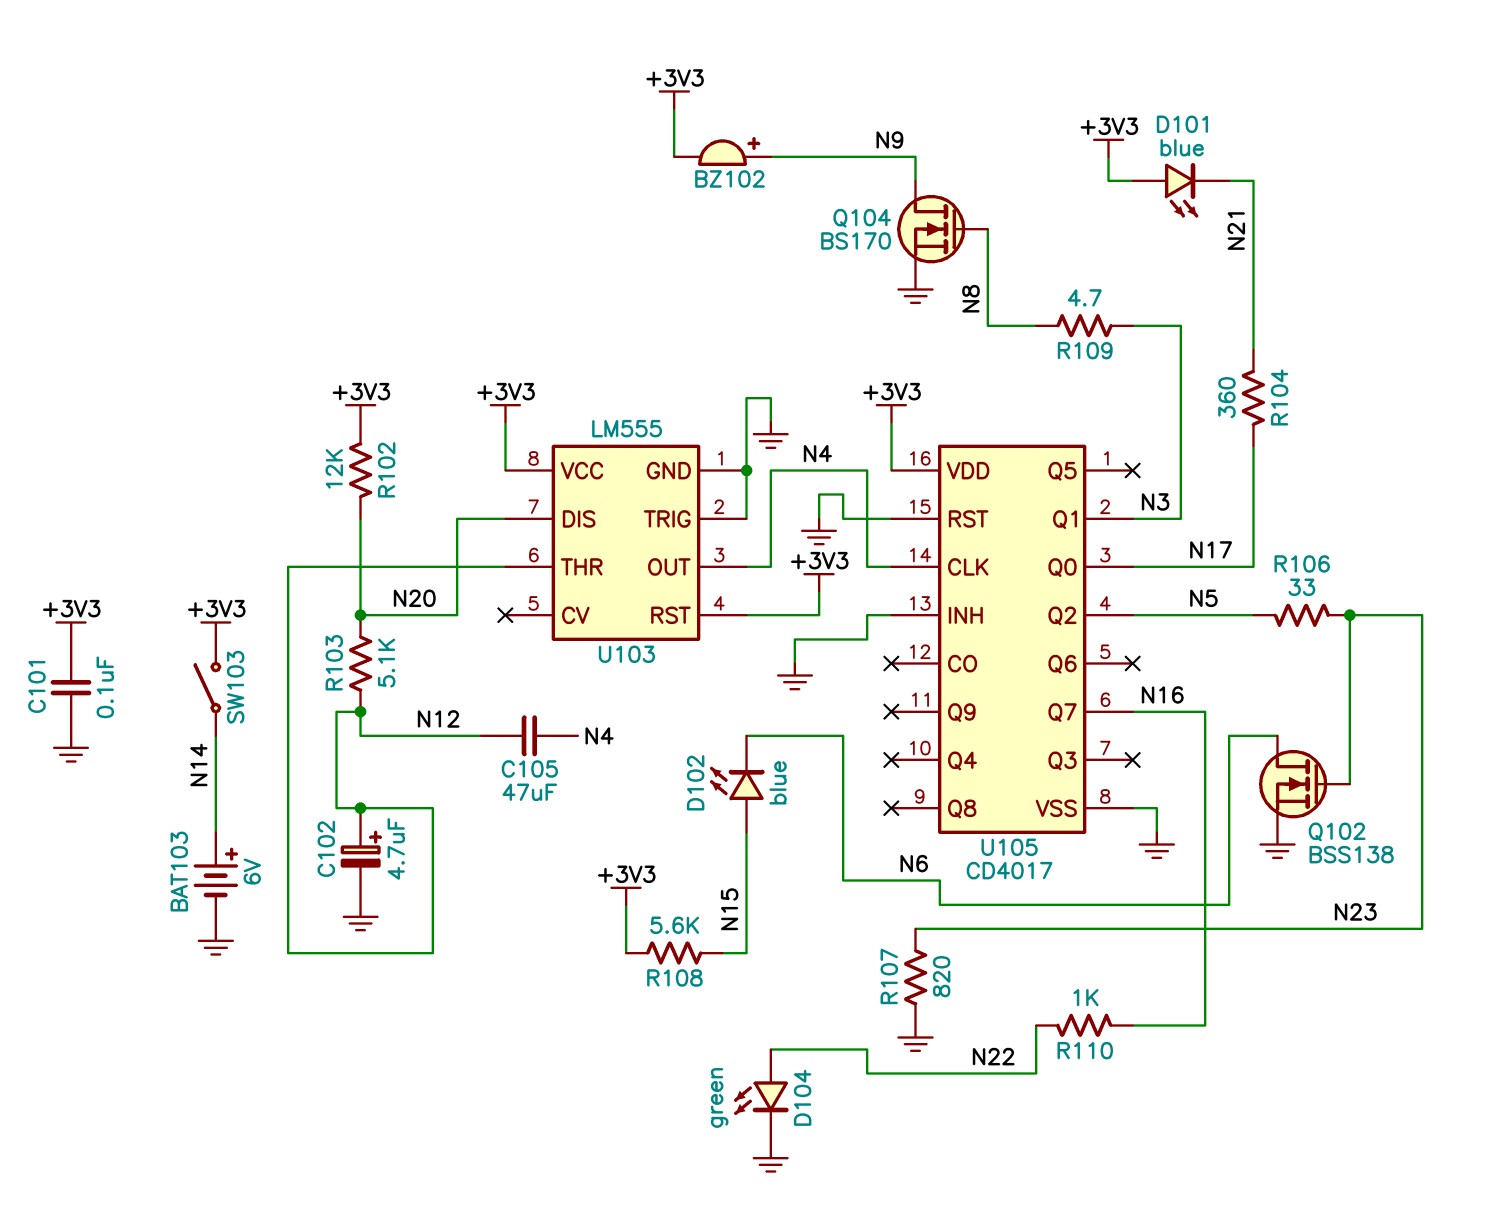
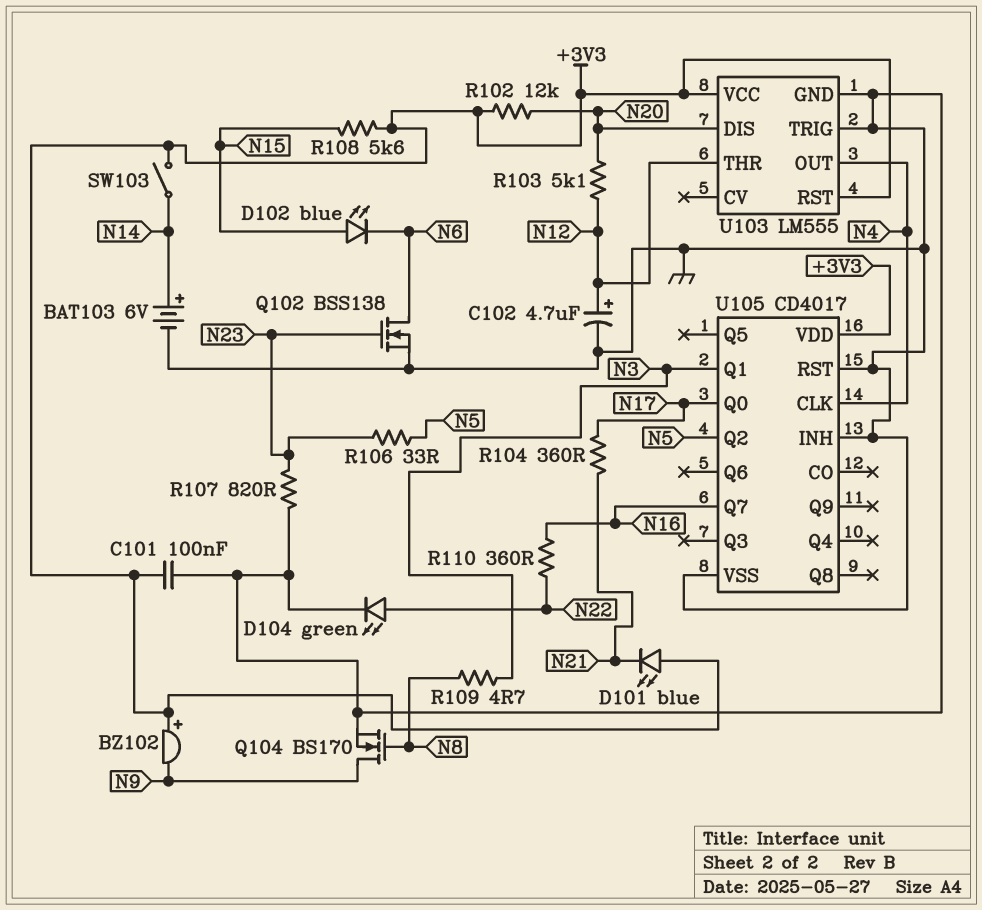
BZ102: buzzer (plus N9, minus +3V3) -> buzzer (plus +3V3, minus N9)
C105: 47uF (N4, N12) -> none
R110: 1k (N16, N22) -> 360 (N16, N22)

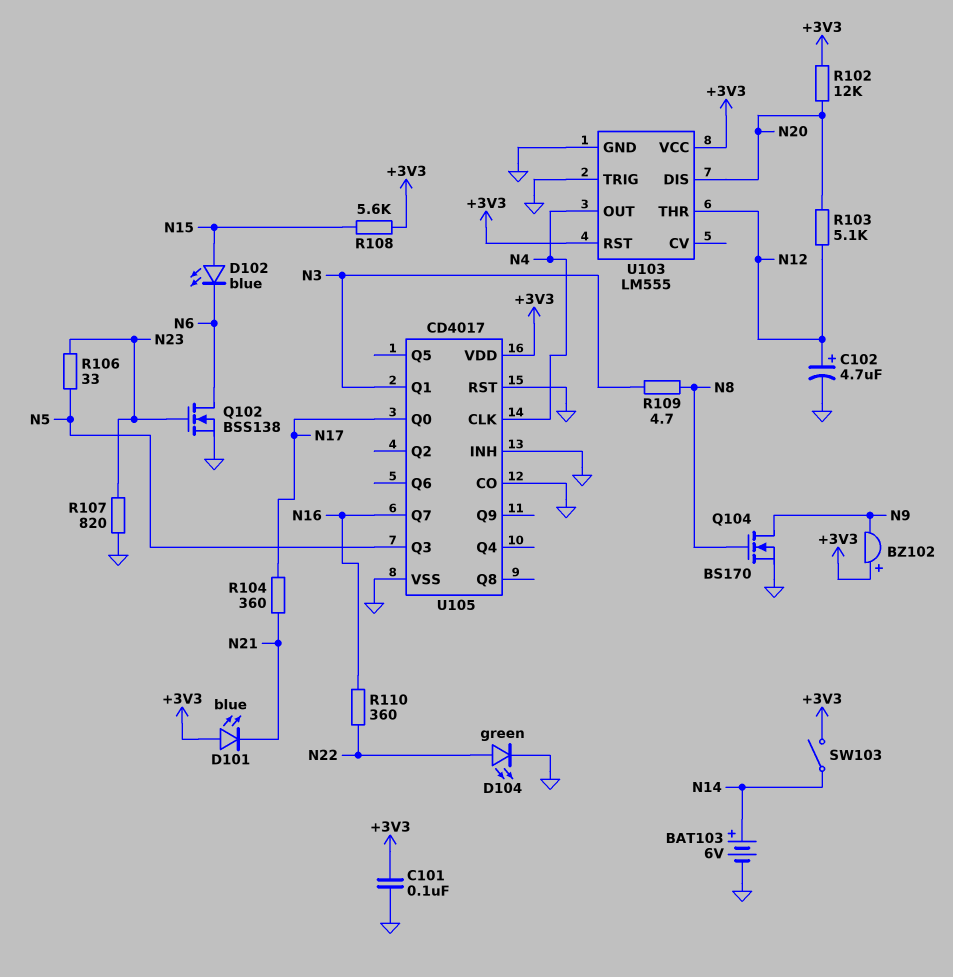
U105 pin CO: none -> GND
U105 pin Q2: N5 -> none
U105 pin Q3: none -> N5

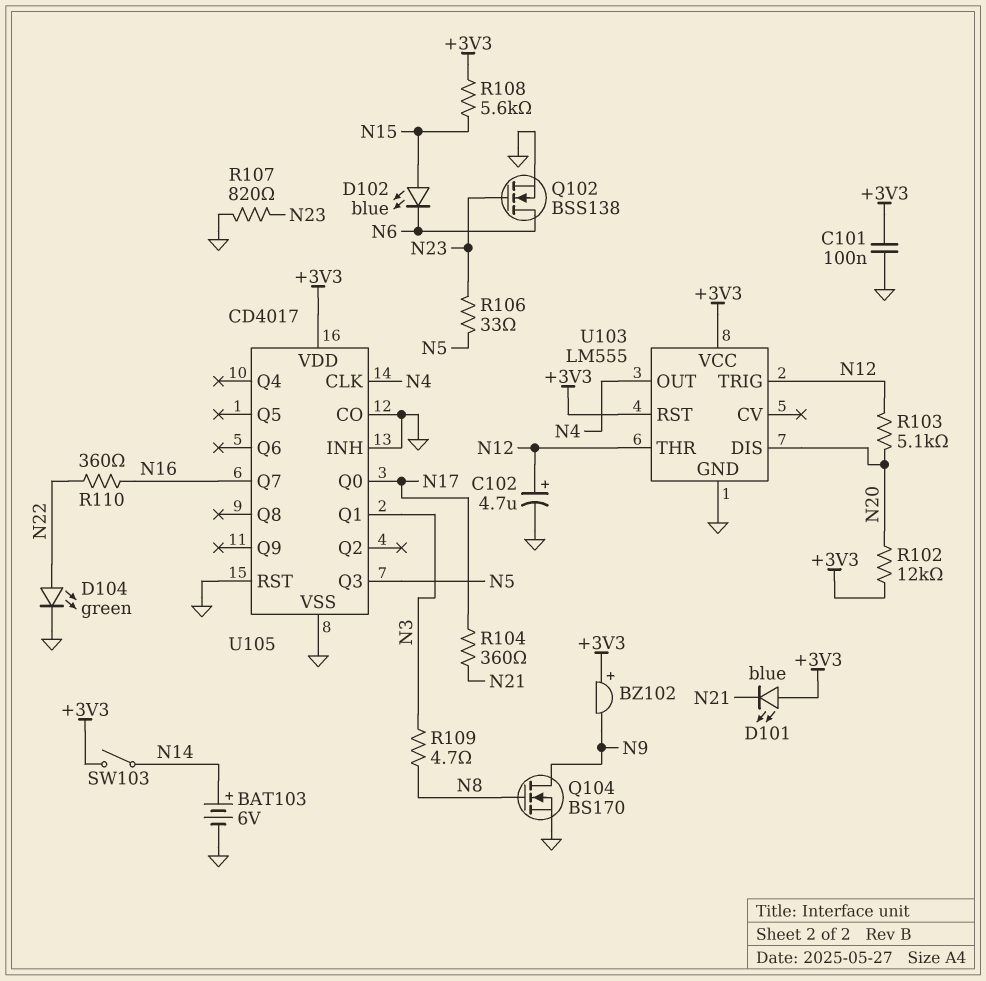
U103 pin TRIG: GND -> N12

